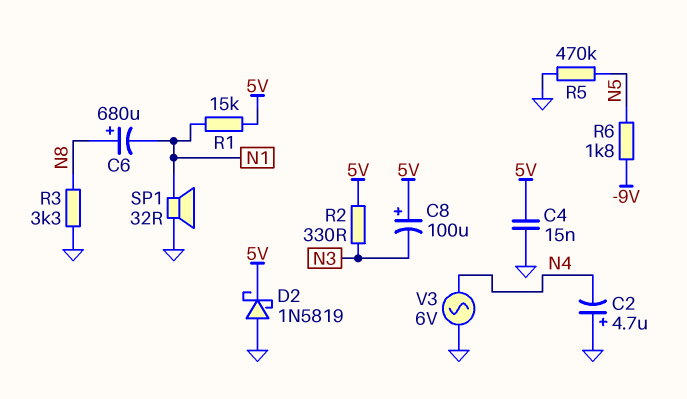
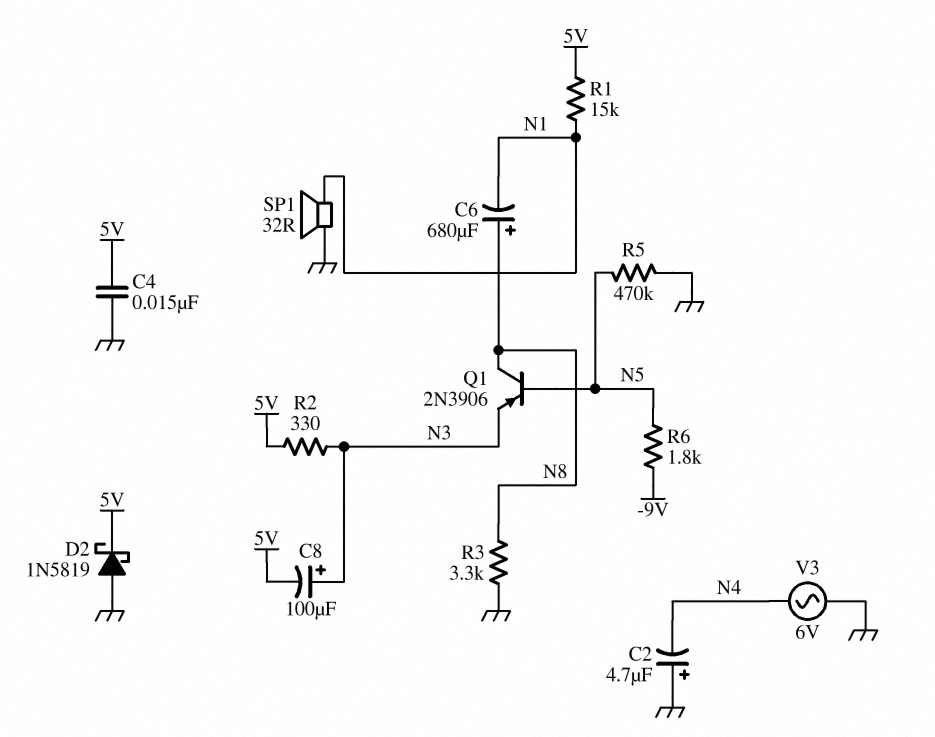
C8: 100uF (plus 5V, minus N3) -> 100uF (plus N3, minus 5V)
Q1: none -> PNP 2N3906 (B N5, C N8, E N3)

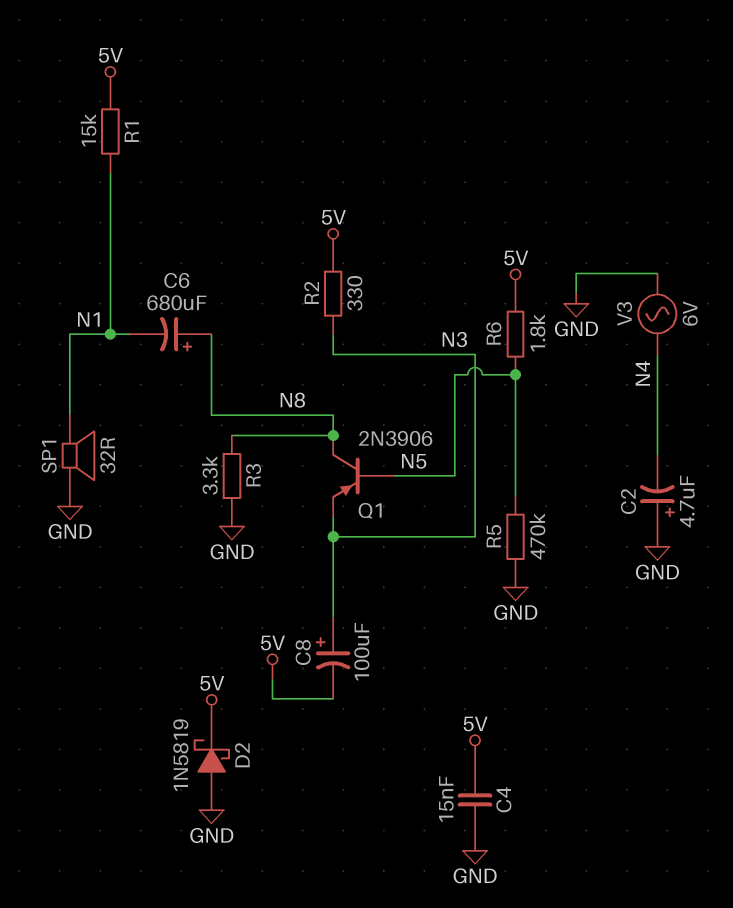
R6: 1.8k (-9V, N5) -> 1.8k (5V, N5)

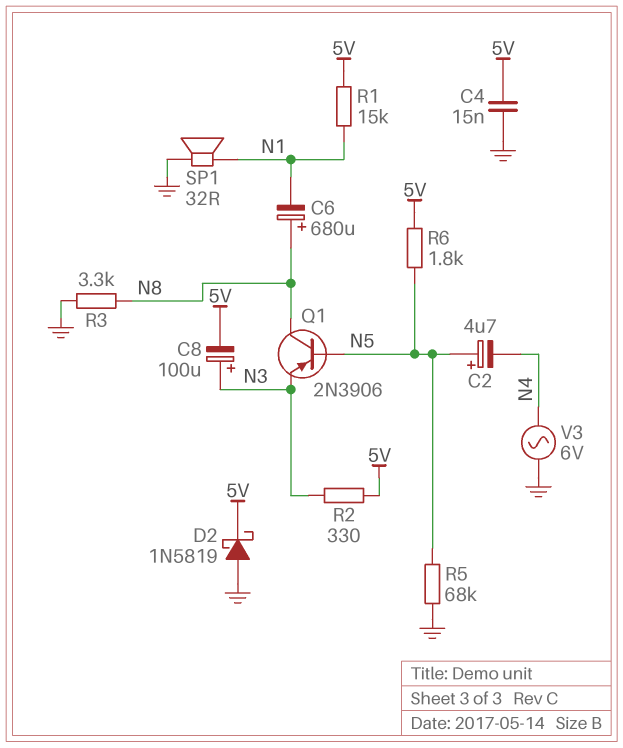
C2: 4.7uF (plus GND, minus N4) -> 4.7uF (plus N5, minus N4)
R5: 470k (GND, N5) -> 68k (GND, N5)

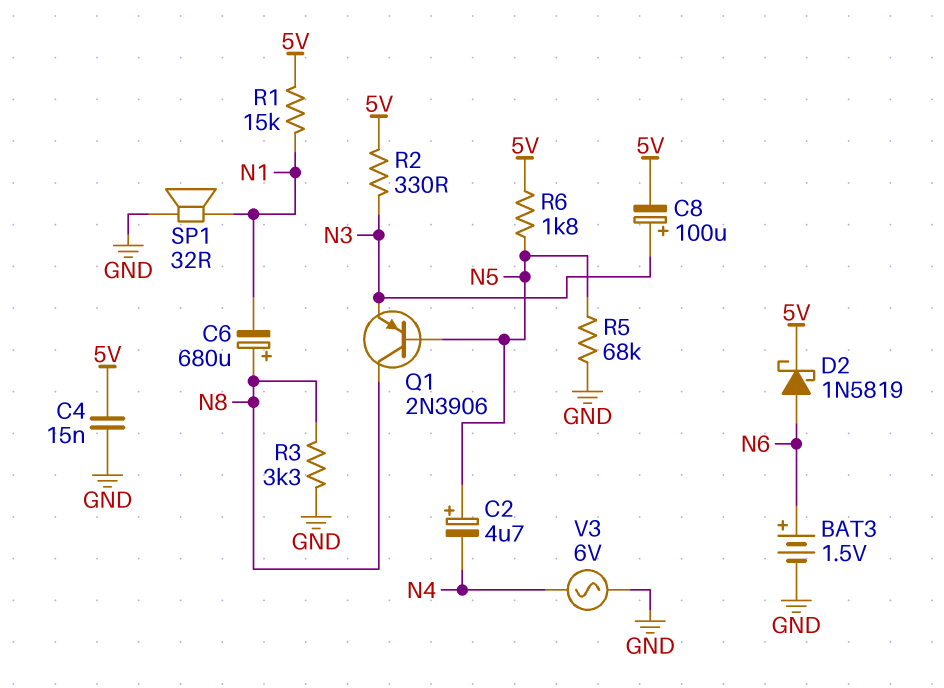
BAT3: none -> 1.5V (plus N6, minus GND)
D2: schottky 1N5819 (A GND, K 5V) -> schottky 1N5819 (A N6, K 5V)

